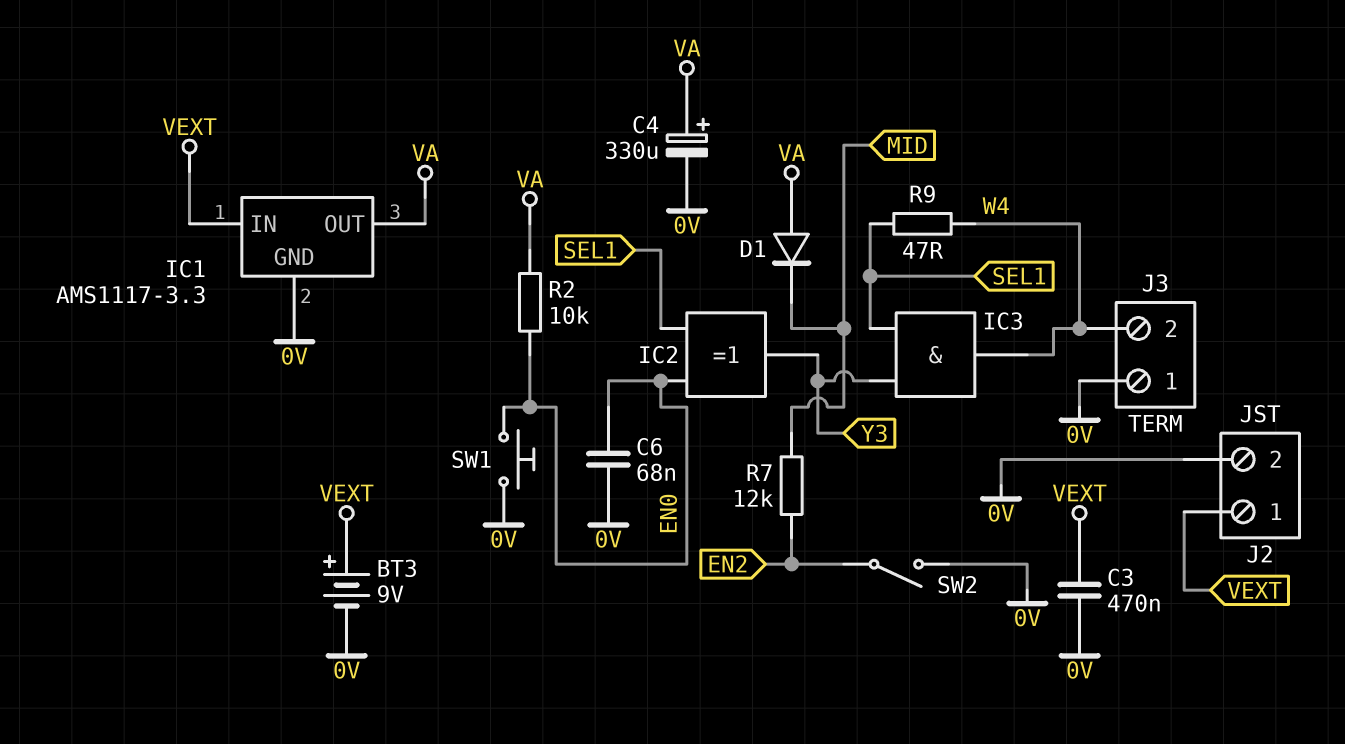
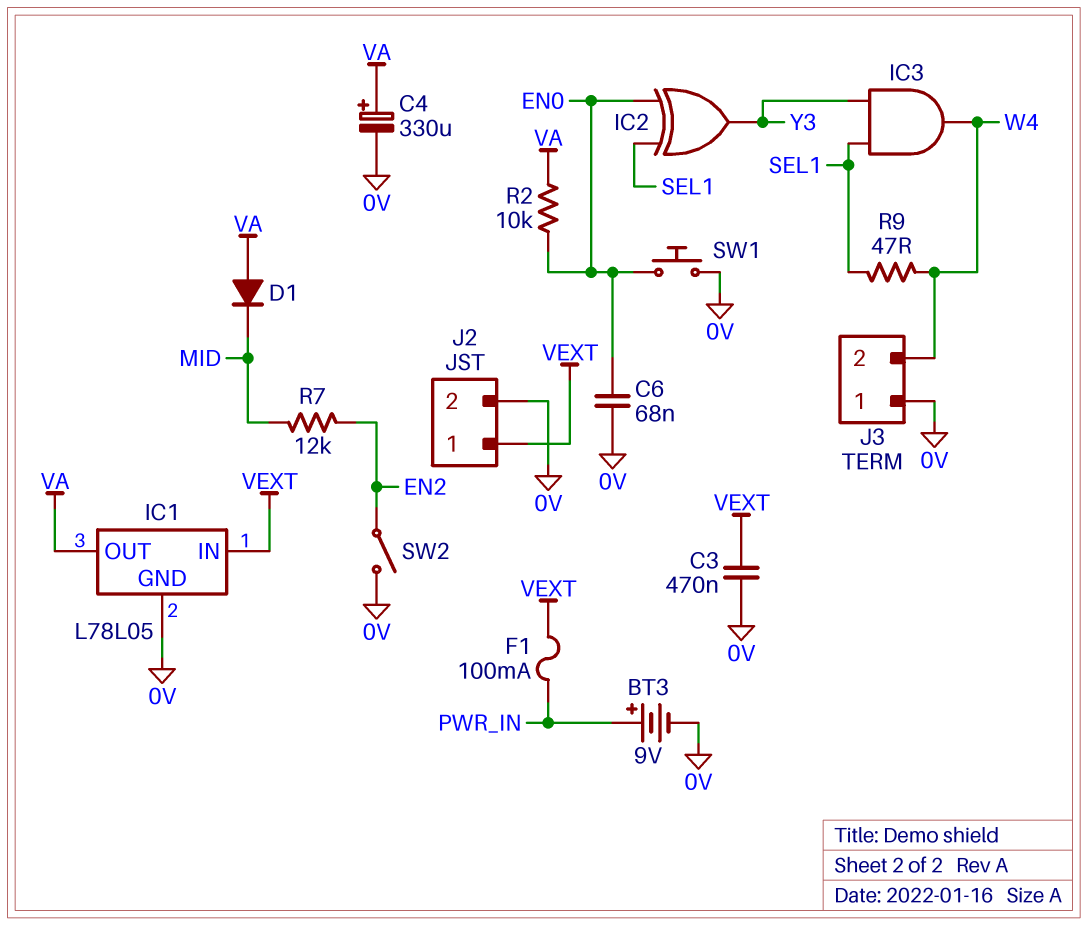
BT3: 9V (plus VEXT, minus 0V) -> 9V (plus PWR_IN, minus 0V)
F1: none -> 100mA (PWR_IN, VEXT)
IC1: AMS1117-3.3 -> L78L05

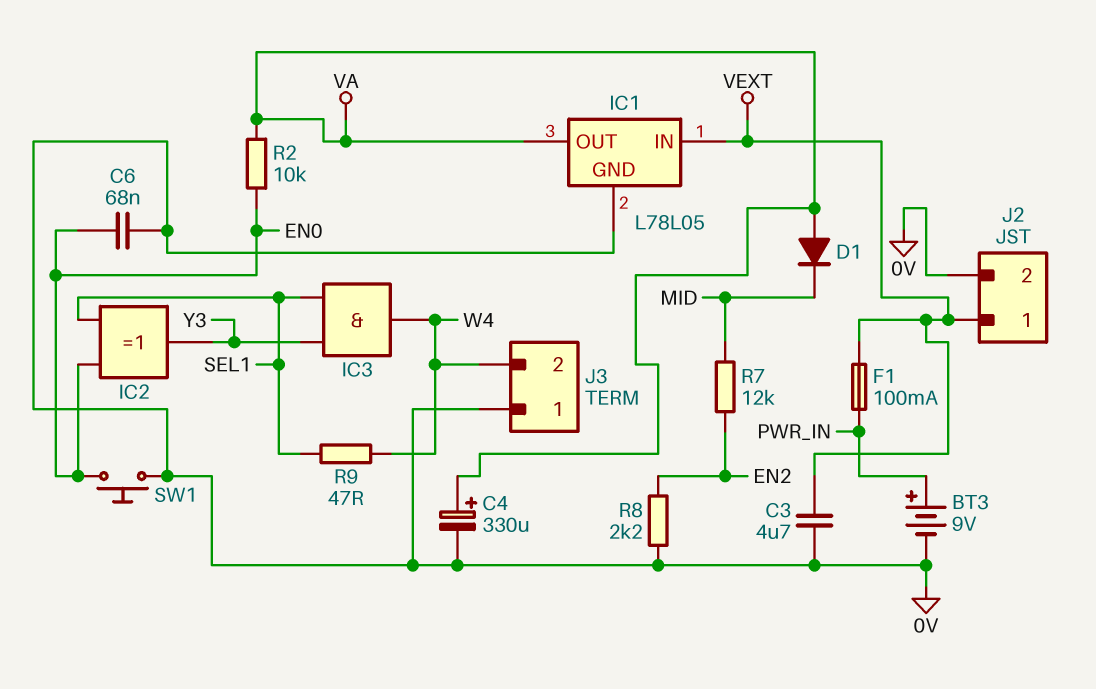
C3: 470nF (0V, VEXT) -> 4.7uF (0V, VEXT)
R8: none -> 2.2k (0V, EN2)
SW2: switch (0V, EN2) -> none

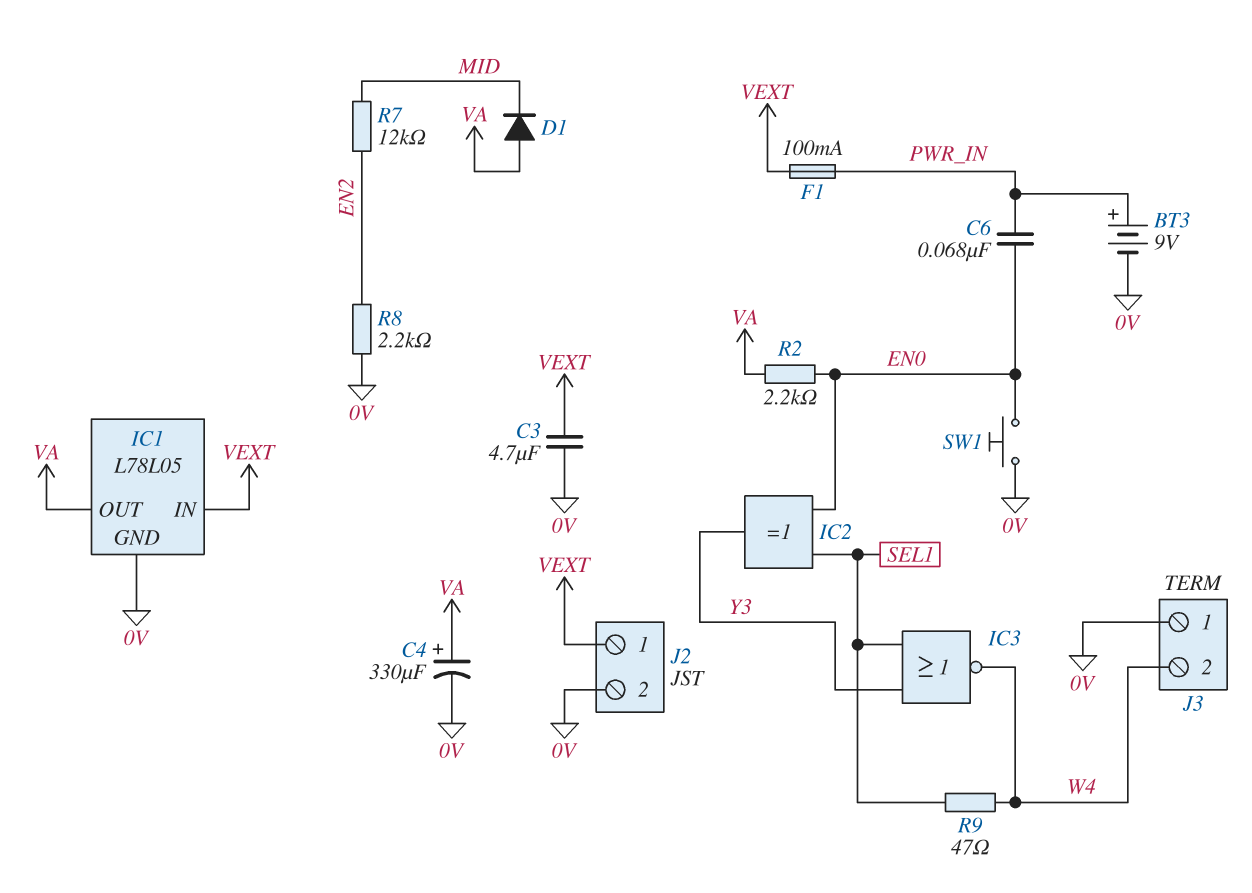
C6: 68nF (0V, EN0) -> 68nF (EN0, PWR_IN)
IC3: AND (in SEL1, in Y3, out W4) -> NOR (in SEL1, in Y3, out W4)
R2: 10k (EN0, VA) -> 2.2k (EN0, VA)

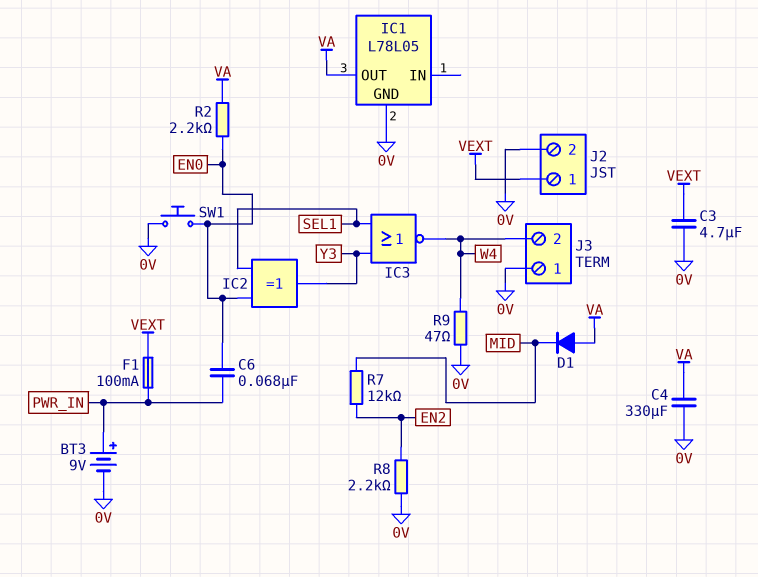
C4: 330uF (plus VA, minus 0V) -> 330uF (0V, VA)
IC1 pin IN: VEXT -> none
R9: 47 (SEL1, W4) -> 47 (0V, W4)

